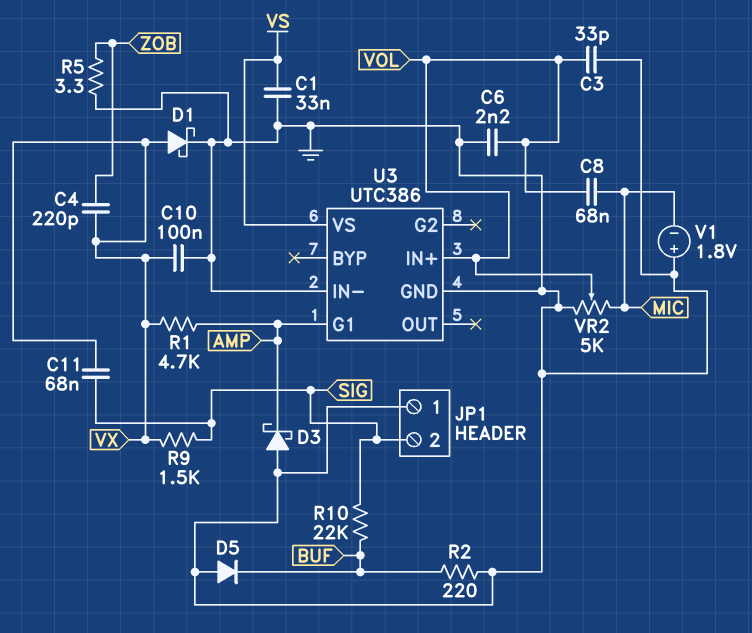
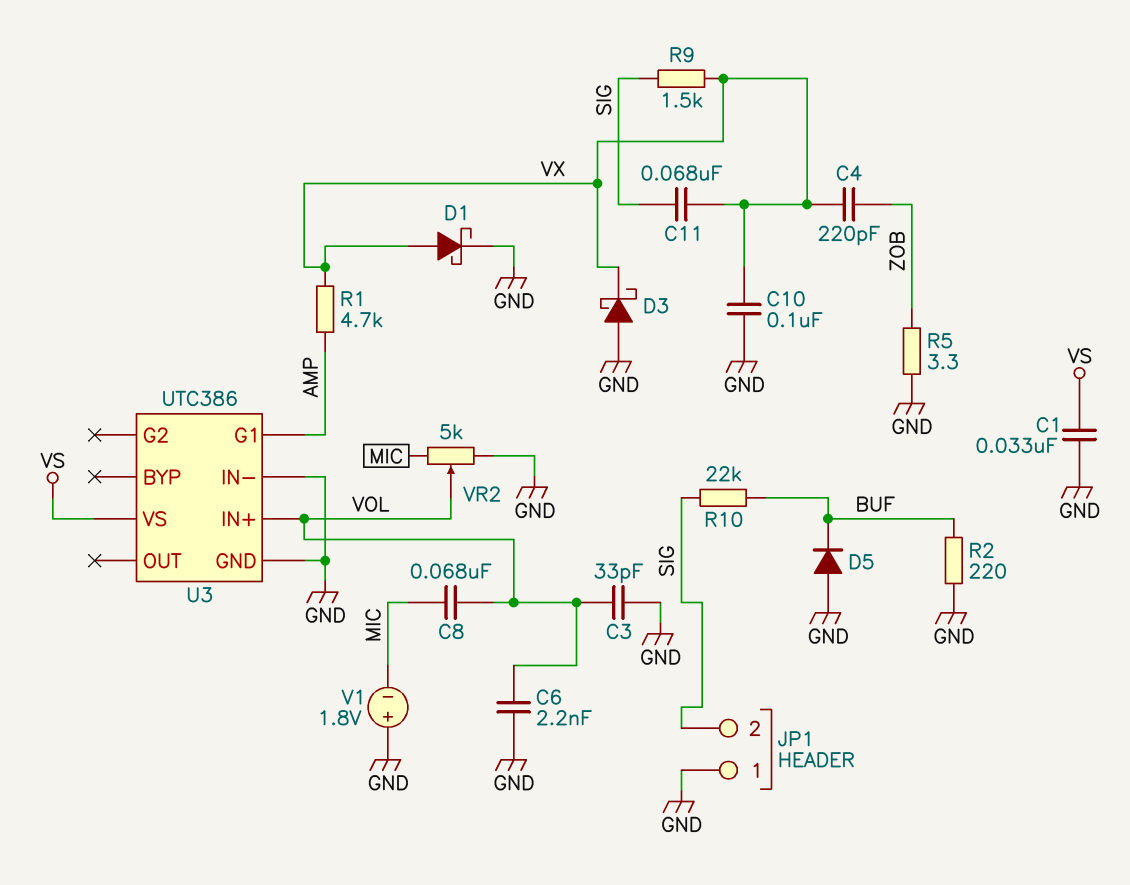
D3: schottky (A GND, K AMP) -> schottky (A GND, K VX)

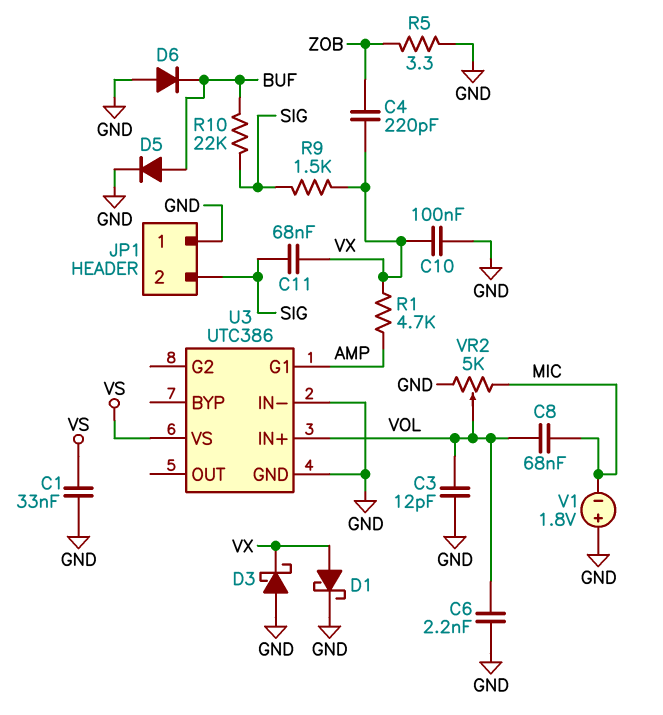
C3: 33pF (GND, VOL) -> 12pF (GND, VOL)
D5: diode (A GND, K BUF) -> diode (A BUF, K GND)
D6: none -> diode (A GND, K BUF)
R2: 220 (BUF, GND) -> none

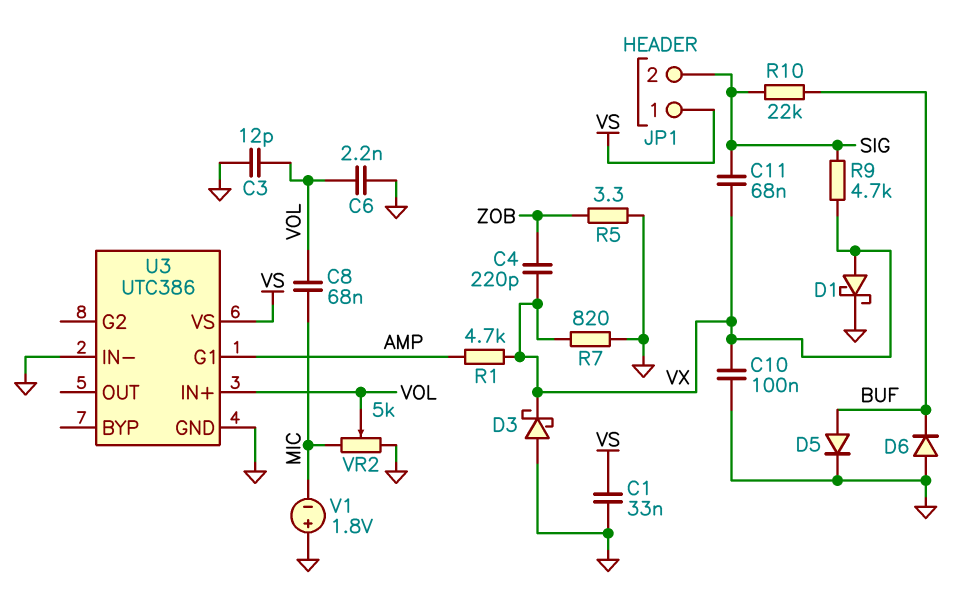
JP1 pin 1: GND -> VS
R7: none -> 820 (GND, VX)
R9: 1.5k (SIG, VX) -> 4.7k (SIG, VX)

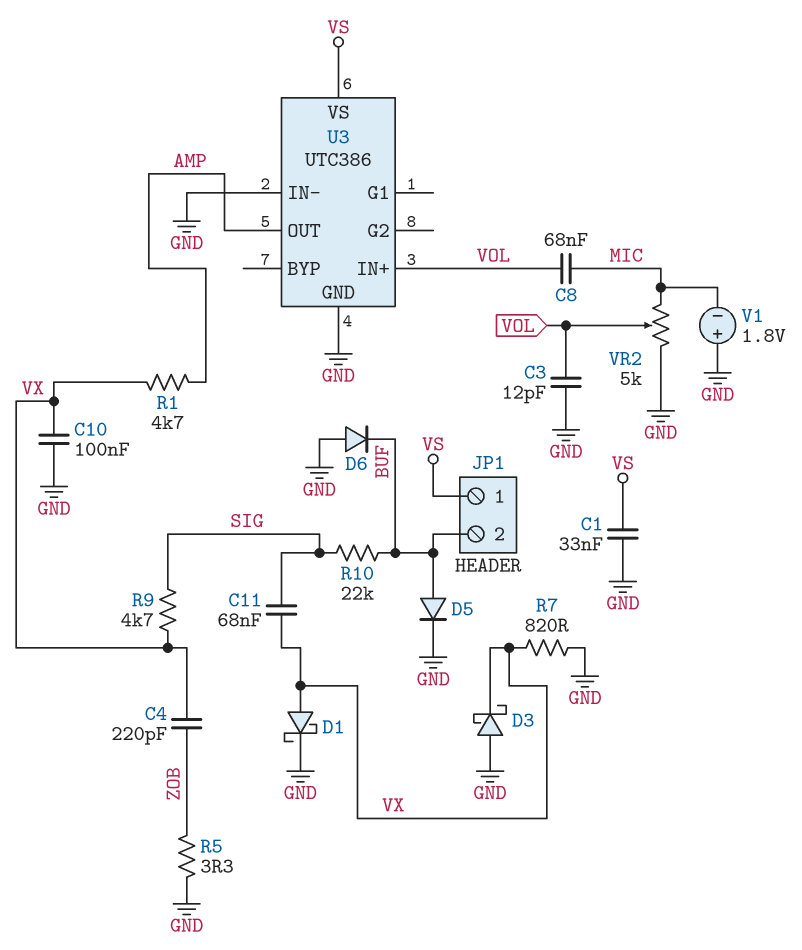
C6: 2.2nF (GND, VOL) -> none
JP1 pin 2: SIG -> BUF
U3 pin G1: AMP -> none
U3 pin OUT: none -> AMP

